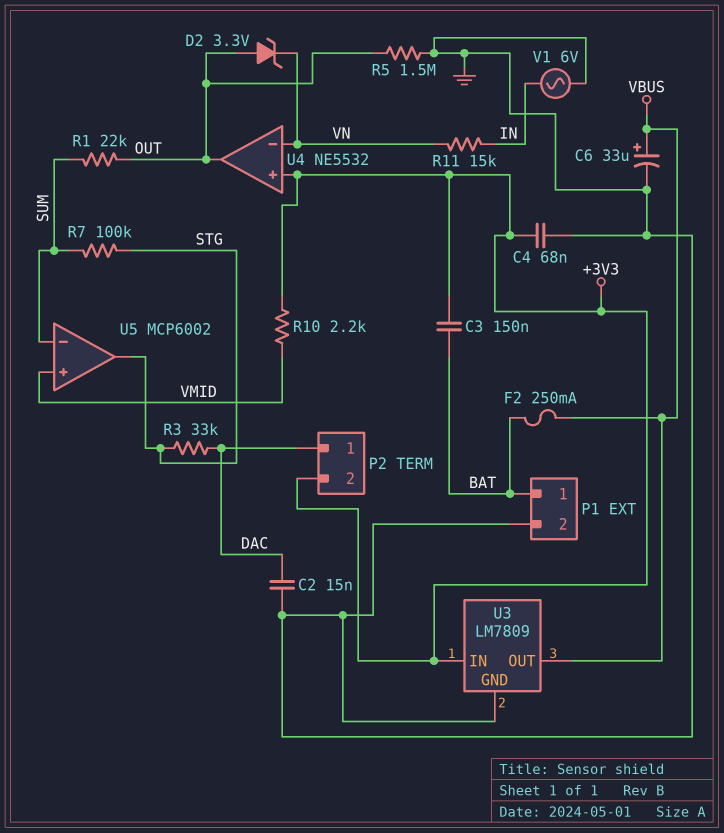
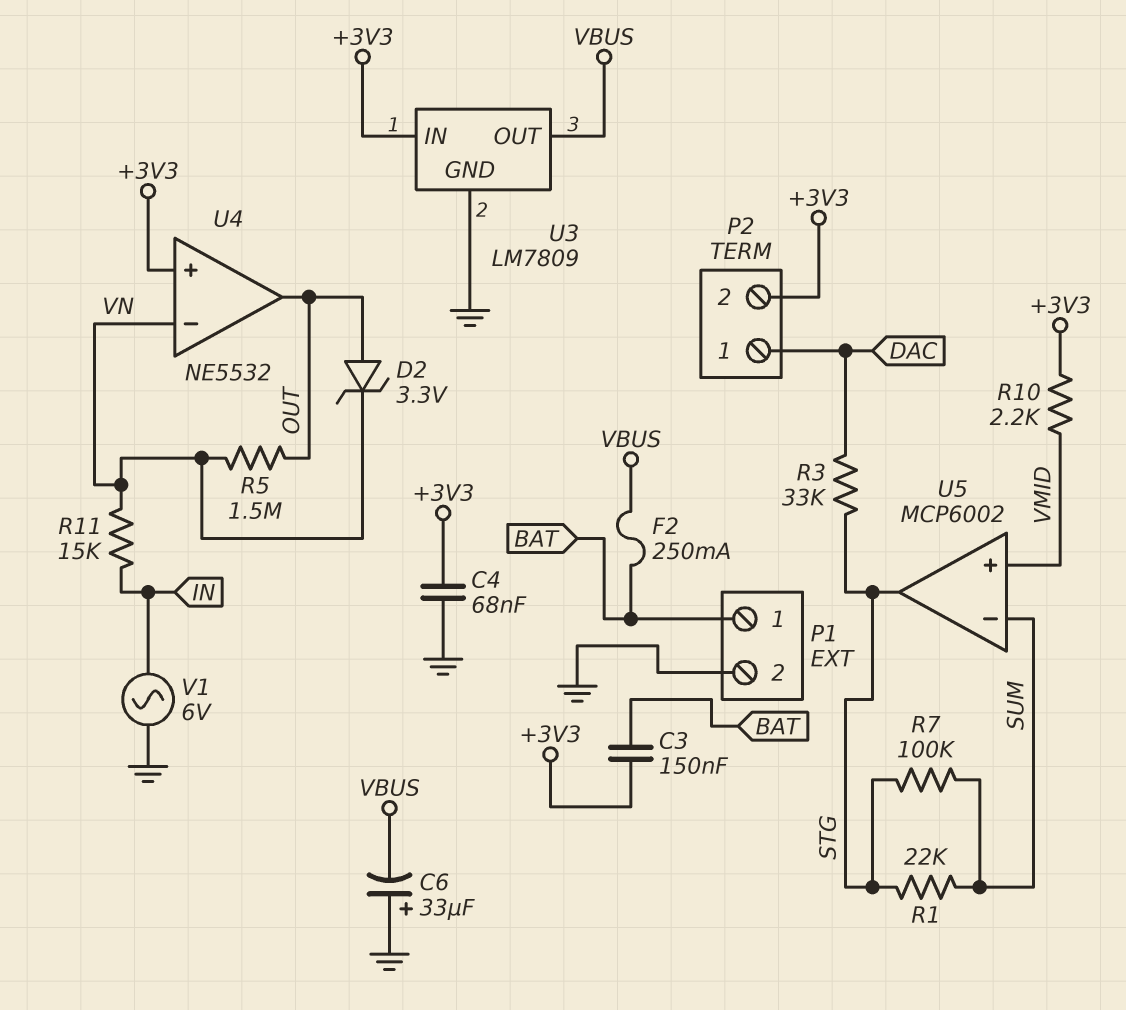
C2: 15nF (DAC, GND) -> none
C6: 33uF (plus VBUS, minus GND) -> 33uF (plus GND, minus VBUS)
R1: 22k (OUT, SUM) -> 22k (STG, SUM)
R5: 1.5M (GND, OUT) -> 1.5M (OUT, VN)

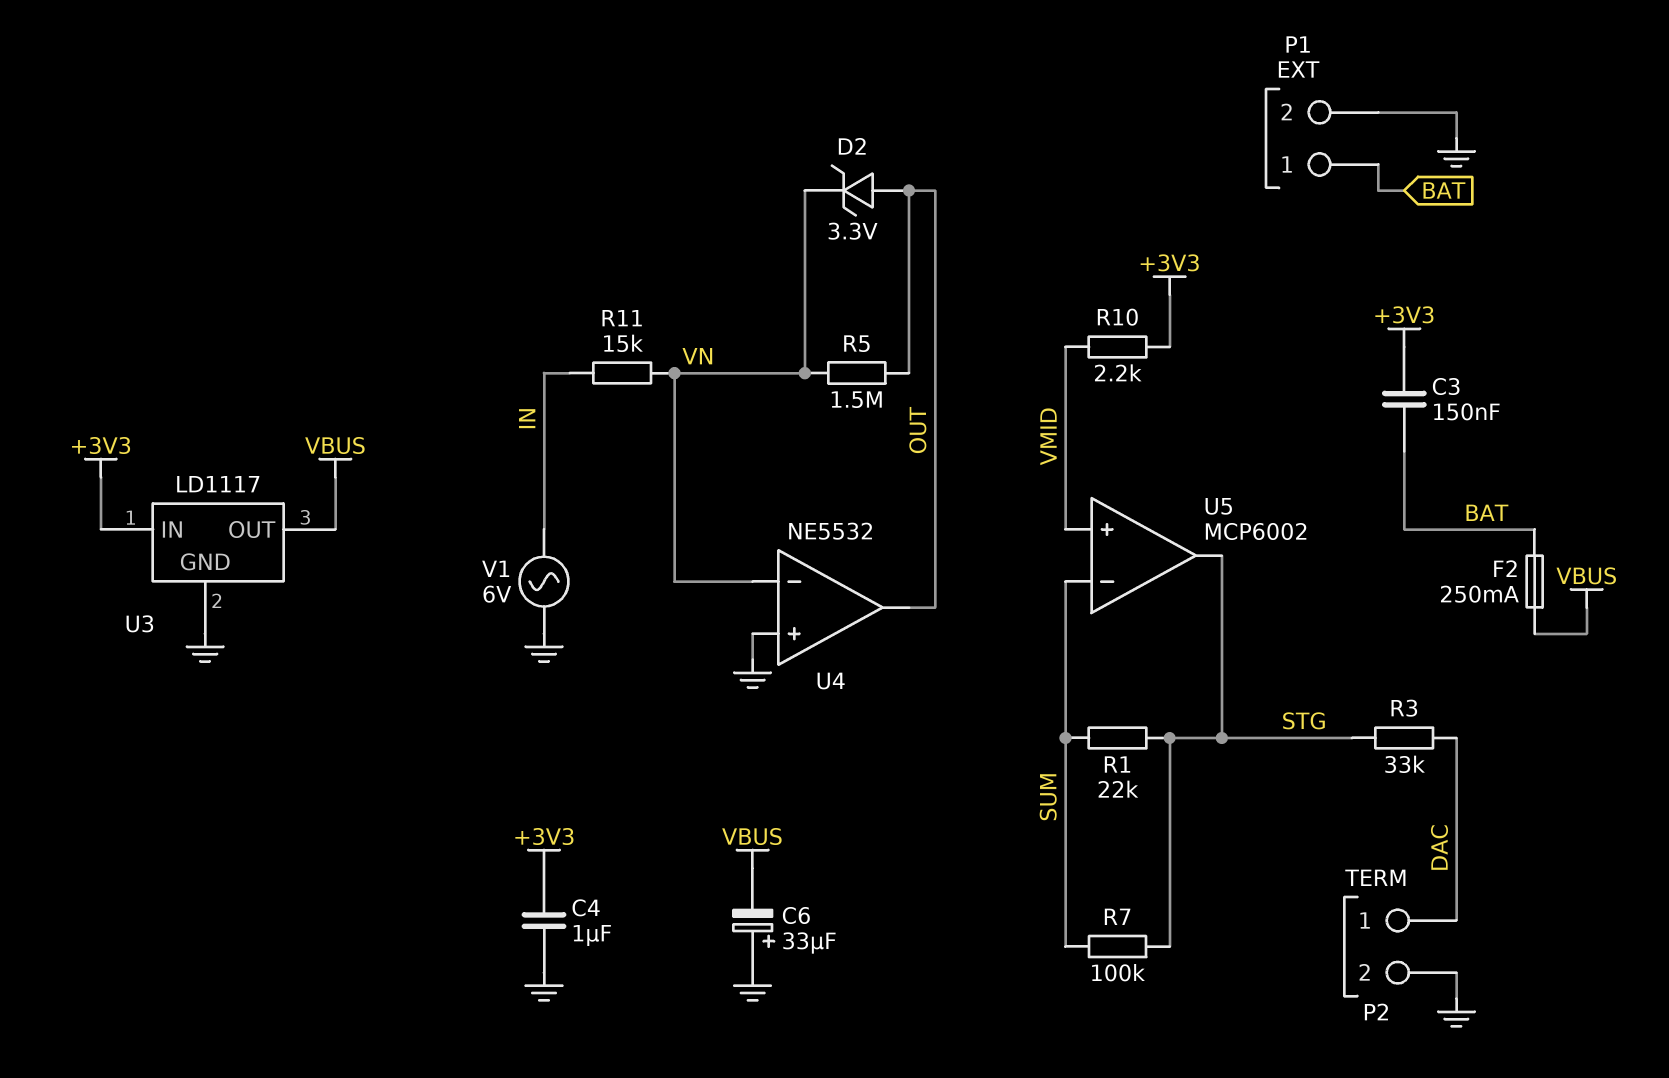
C4: 68nF (+3V3, GND) -> 1uF (+3V3, GND)
P2 pin 2: +3V3 -> GND
U3: LM7809 -> LD1117
U4 pin in+: +3V3 -> GND

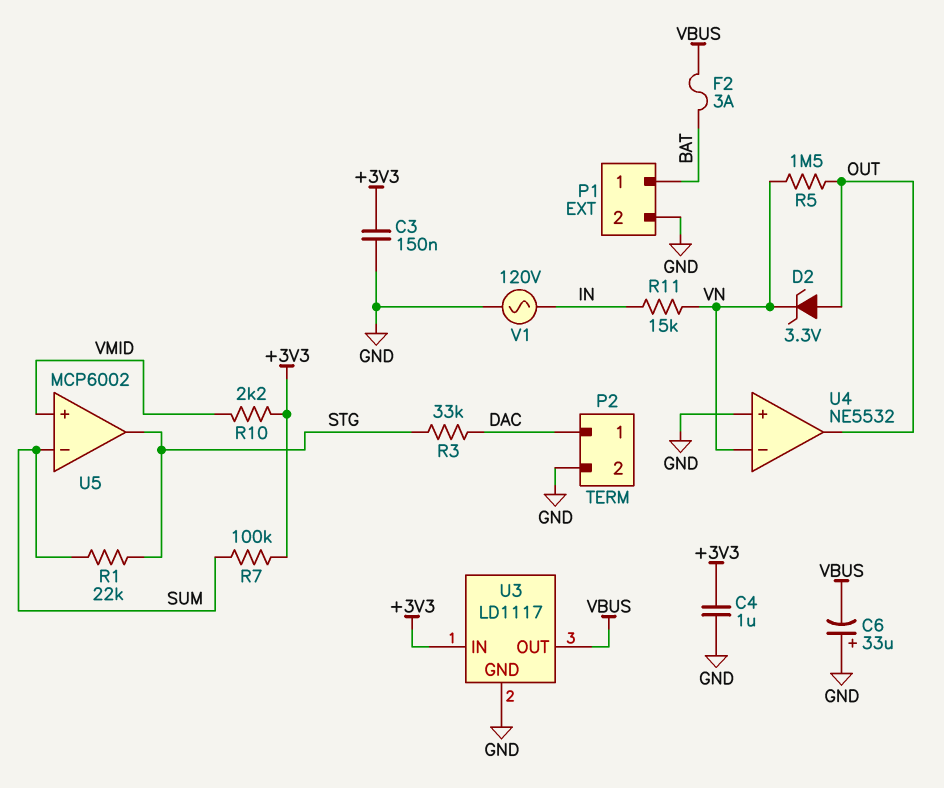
C3: 150nF (+3V3, BAT) -> 150nF (+3V3, GND)
F2: 250mA (BAT, VBUS) -> 3A (BAT, VBUS)
R7: 100k (STG, SUM) -> 100k (+3V3, SUM)
V1: AC 6V (GND, IN) -> AC 120V (GND, IN)

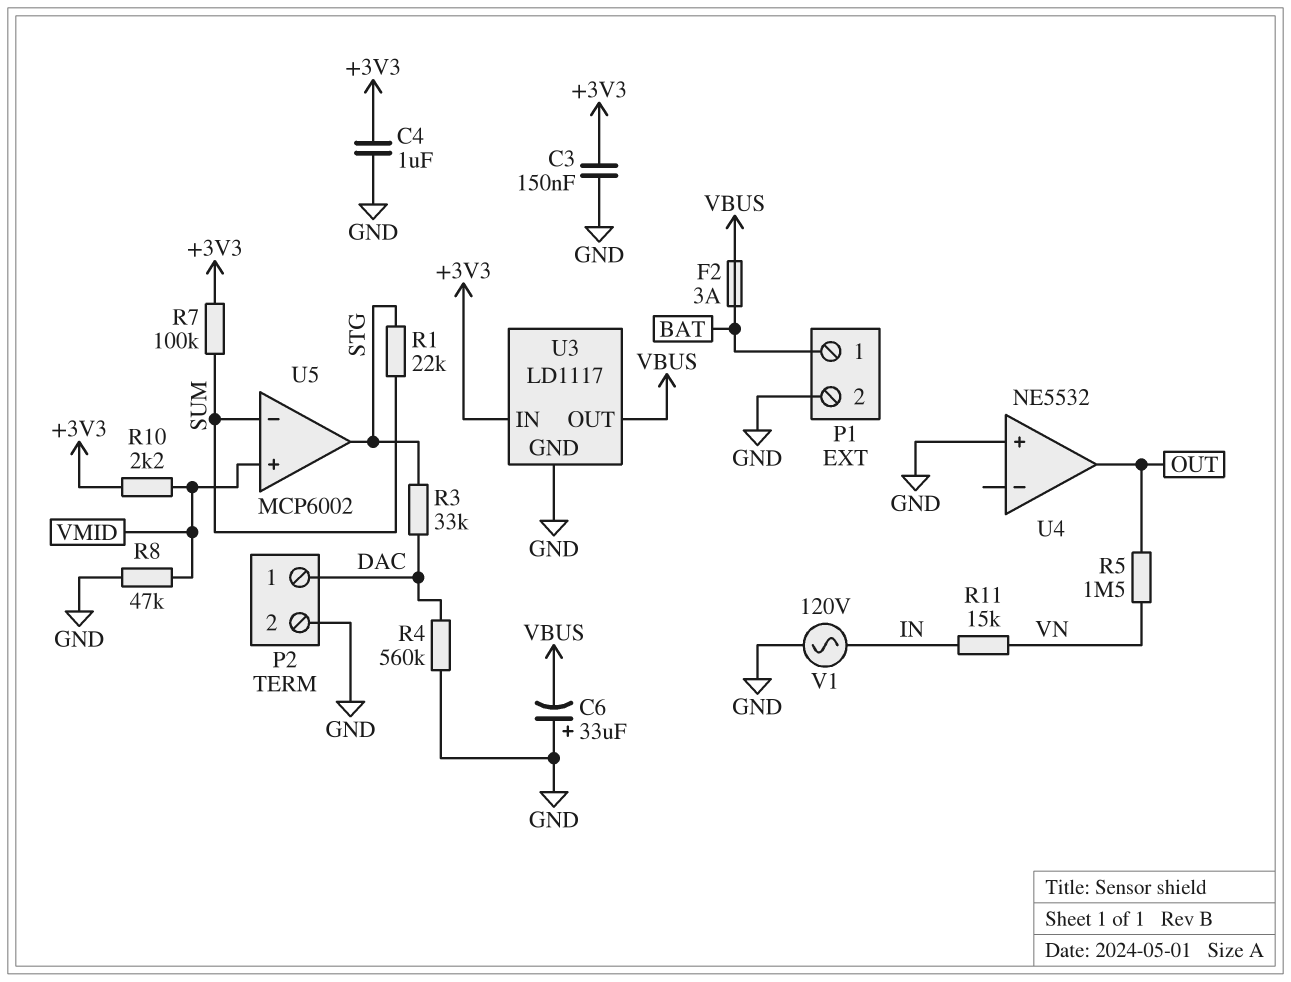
D2: zener 3.3V (A OUT, K VN) -> none
R4: none -> 560k (DAC, GND)
R8: none -> 47k (GND, VMID)
U4 pin in-: VN -> none

